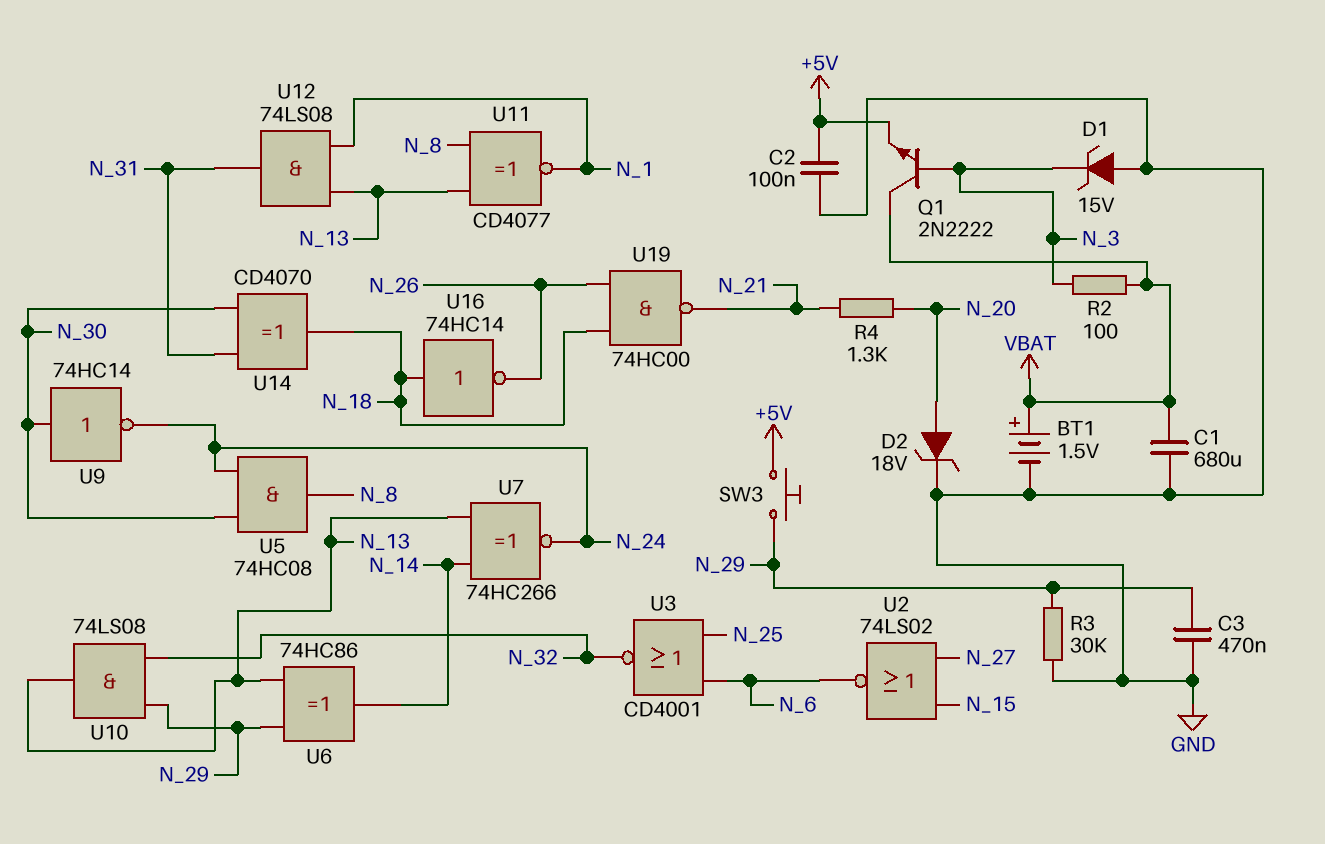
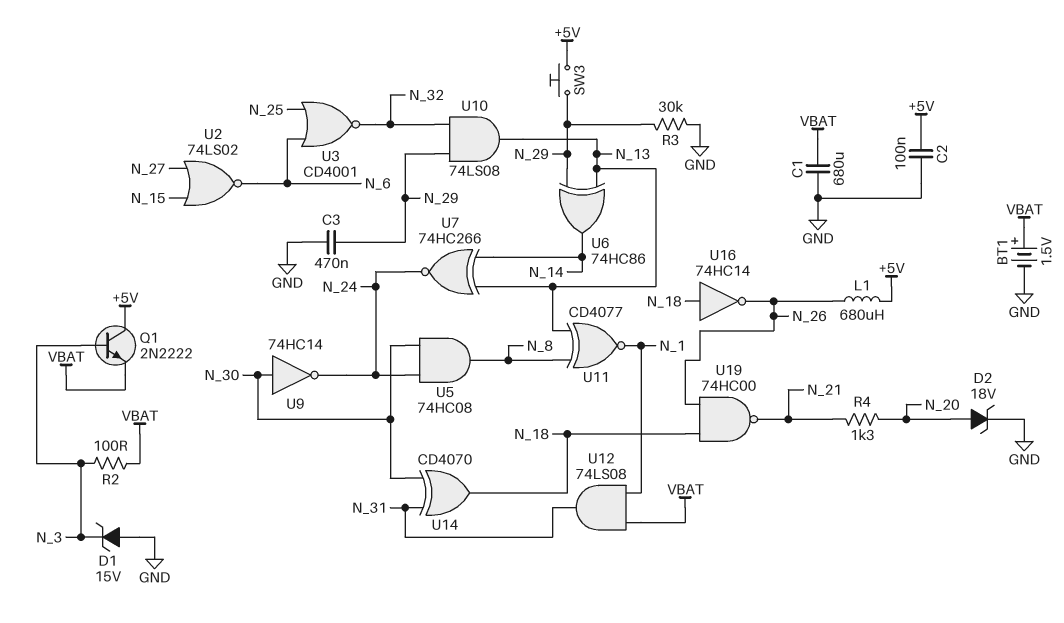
L1: none -> 680uH (+5V, N_26)
Q1: NPN 2N2222 (B N_3, C VBAT, E +5V) -> NPN 2N2222 (B N_3, C +5V, E VBAT)
U12: AND 74LS08 (in N_1, in N_13, out N_31) -> AND 74LS08 (in N_1, in VBAT, out N_31)

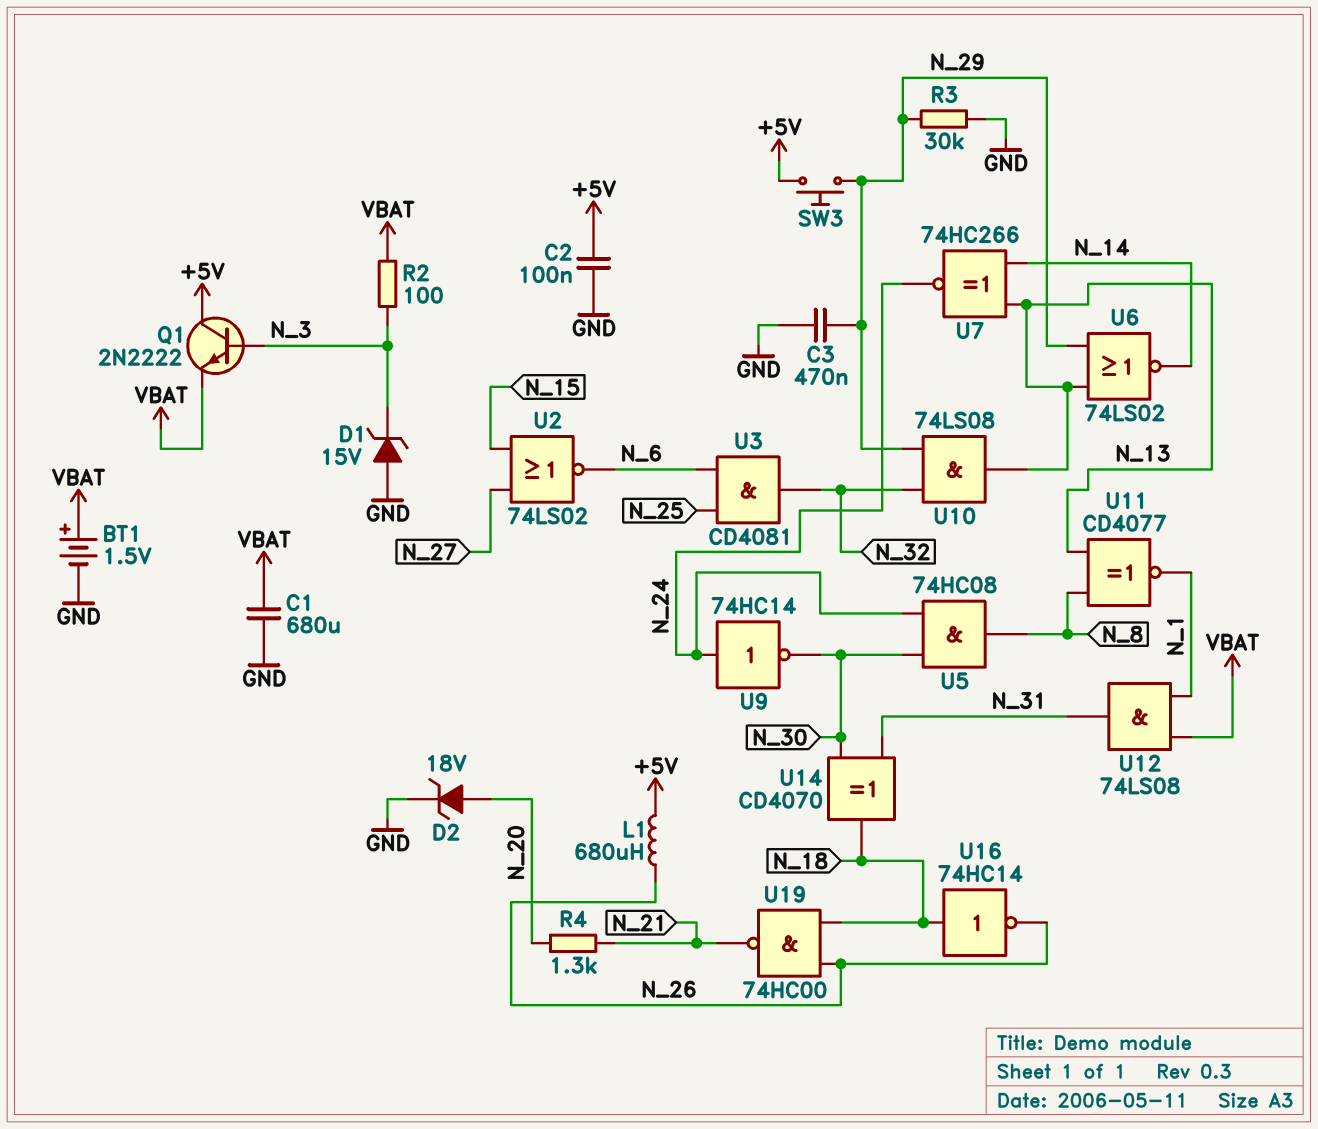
U3: NOR CD4001 (in N_6, in N_25, out N_32) -> AND CD4081 (in N_6, in N_25, out N_32)
U6: XOR 74HC86 (in N_13, in N_29, out N_14) -> NOR 74LS02 (in N_13, in N_29, out N_14)
U9: NOT 74HC14 (in N_30, out N_24) -> NOT 74HC14 (in N_24, out N_30)

